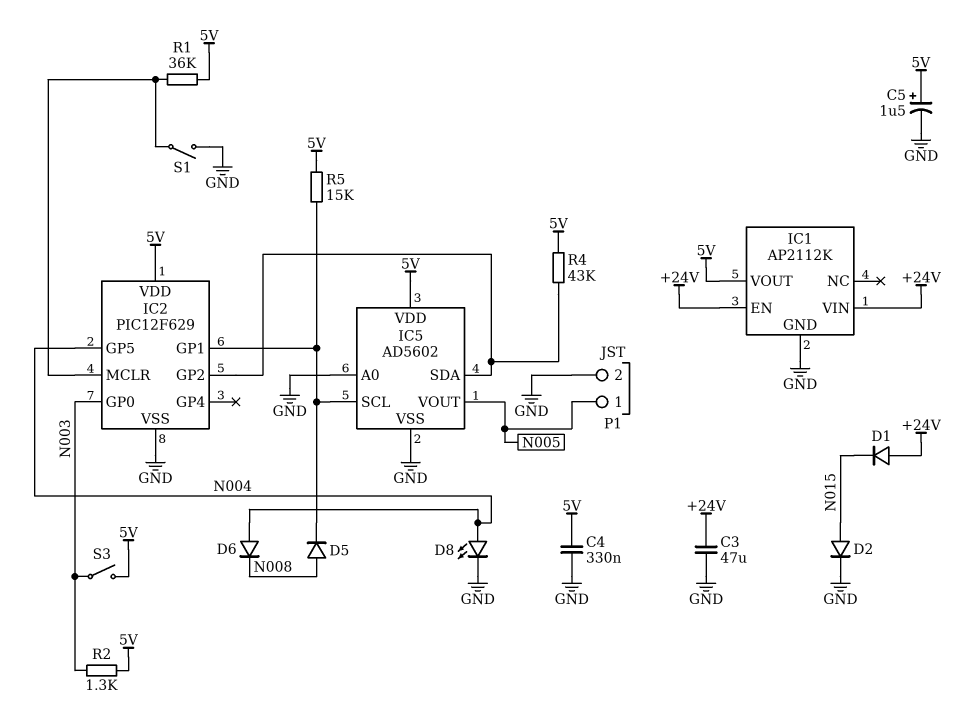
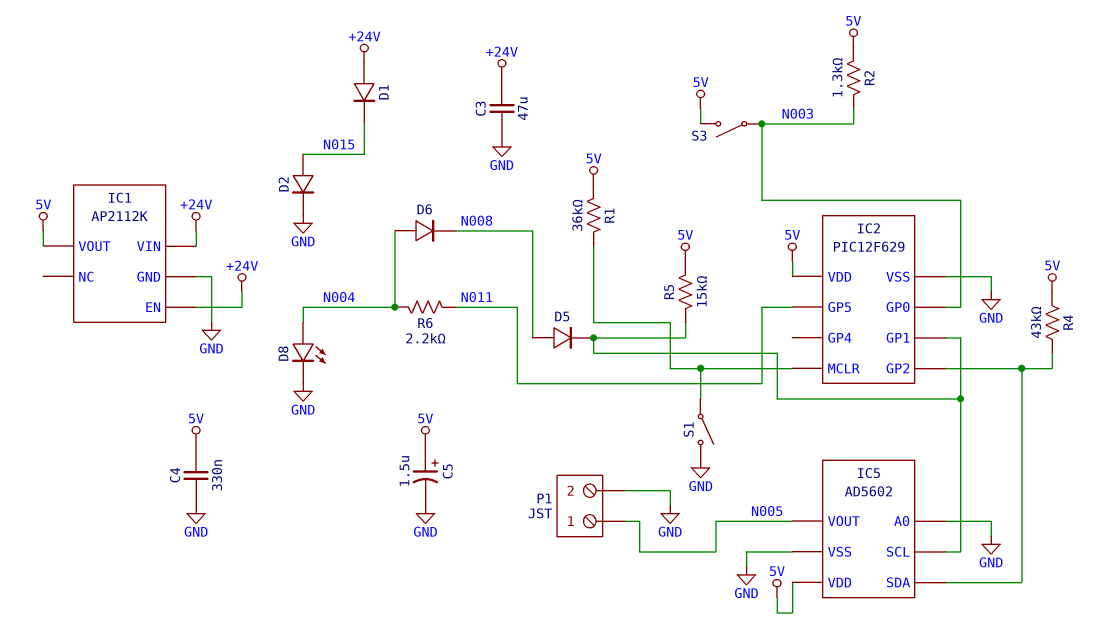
IC2 pin GP5: N004 -> N011
R6: none -> 2.2k (N004, N011)

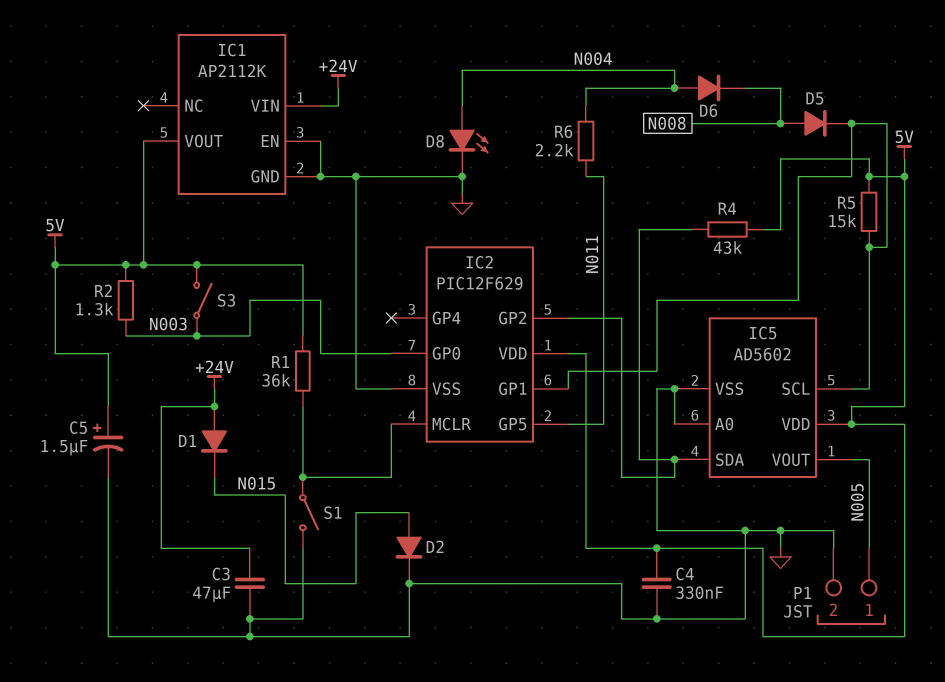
IC1 pin EN: +24V -> GND

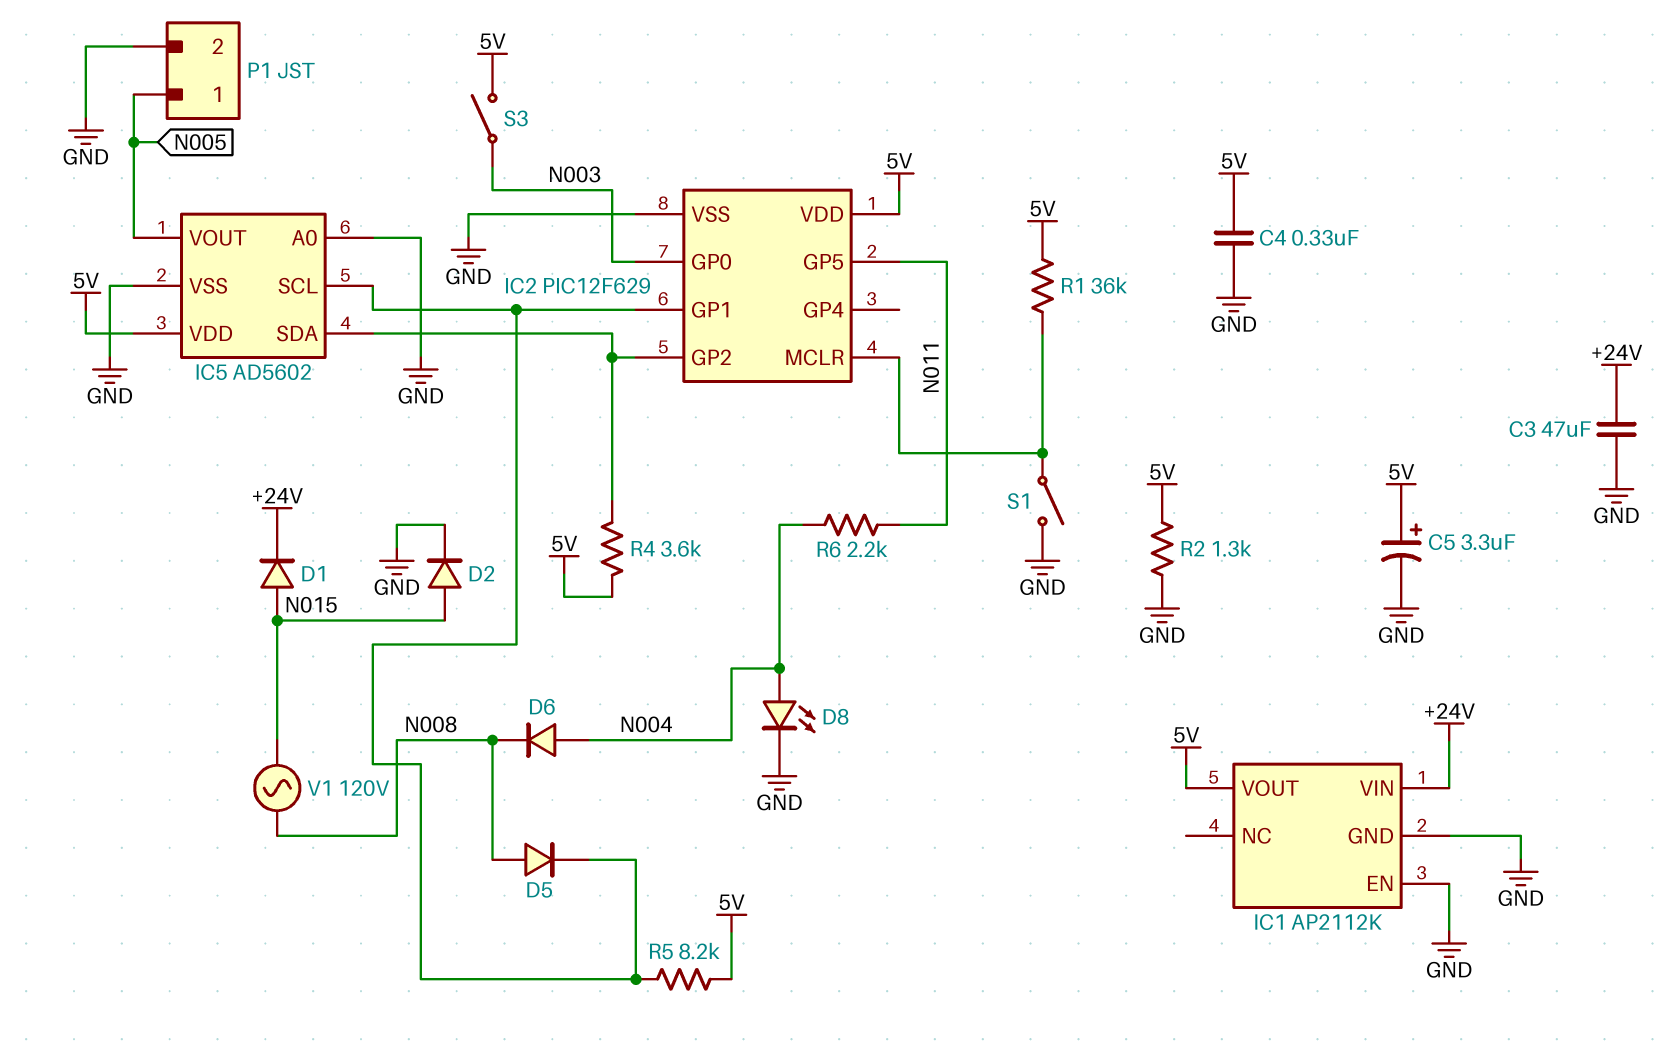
C5: 1.5uF (plus 5V, minus GND) -> 3.3uF (plus 5V, minus GND)
D1: diode (A +24V, K N015) -> diode (A N015, K +24V)
R2: 1.3k (5V, N003) -> 1.3k (5V, GND)
R4: 43k (5V, IC2/GP2) -> 3.6k (5V, IC2/GP2)
R5: 15k (5V, IC2/GP1) -> 8.2k (5V, IC2/GP1)
V1: none -> AC 120V (N008, N015)

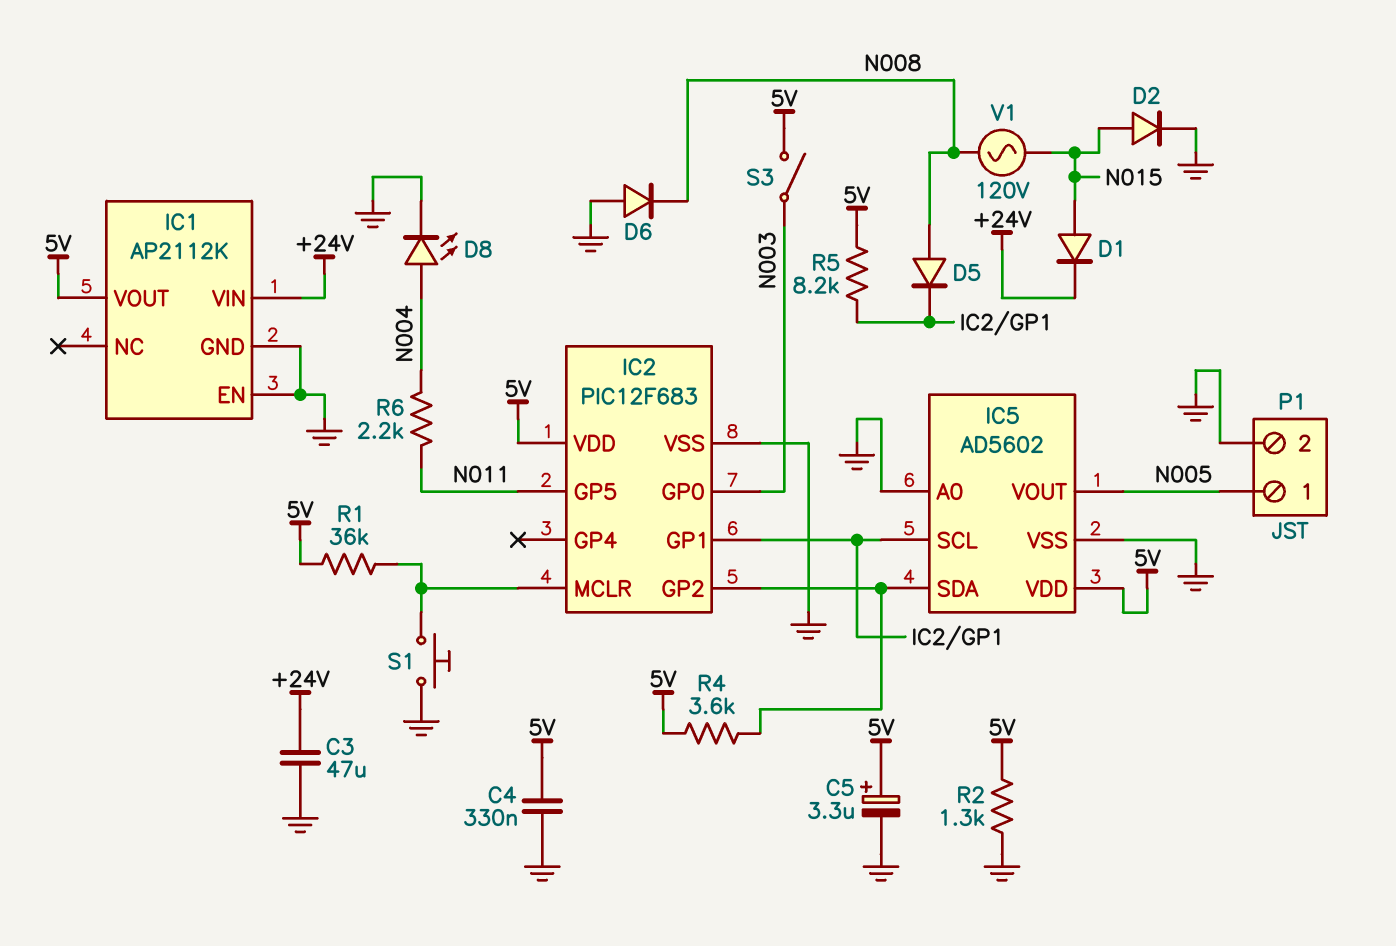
D6: diode (A N004, K N008) -> diode (A GND, K N008)
IC2: PIC12F629 -> PIC12F683
S1: switch (GND, IC2/MCLR) -> button (GND, IC2/MCLR)

